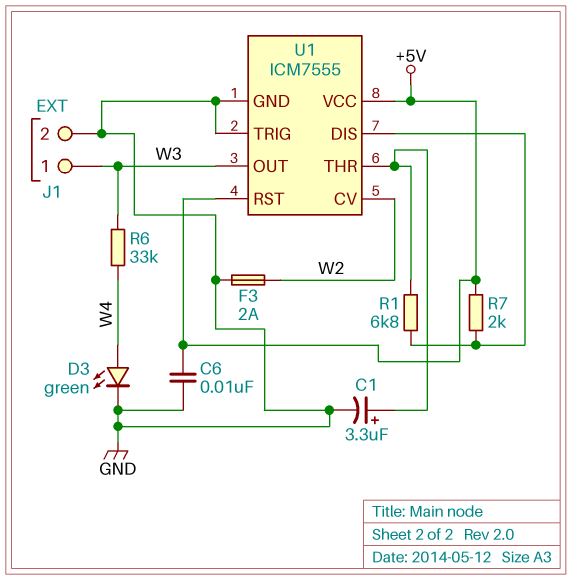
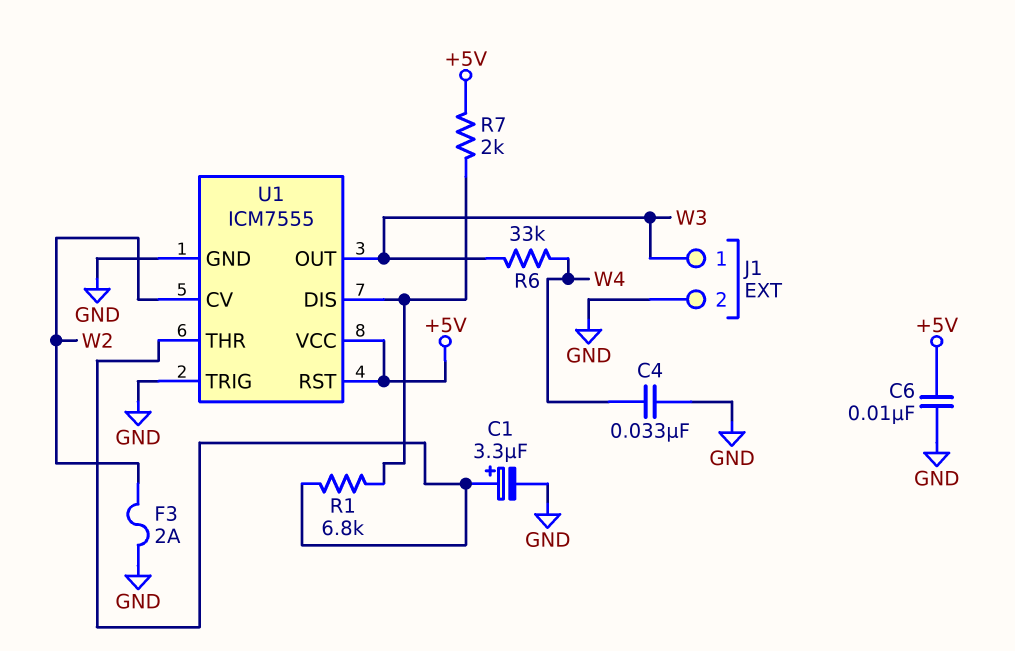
C4: none -> 33nF (GND, W4)
D3: LED green (A W4, K GND) -> none

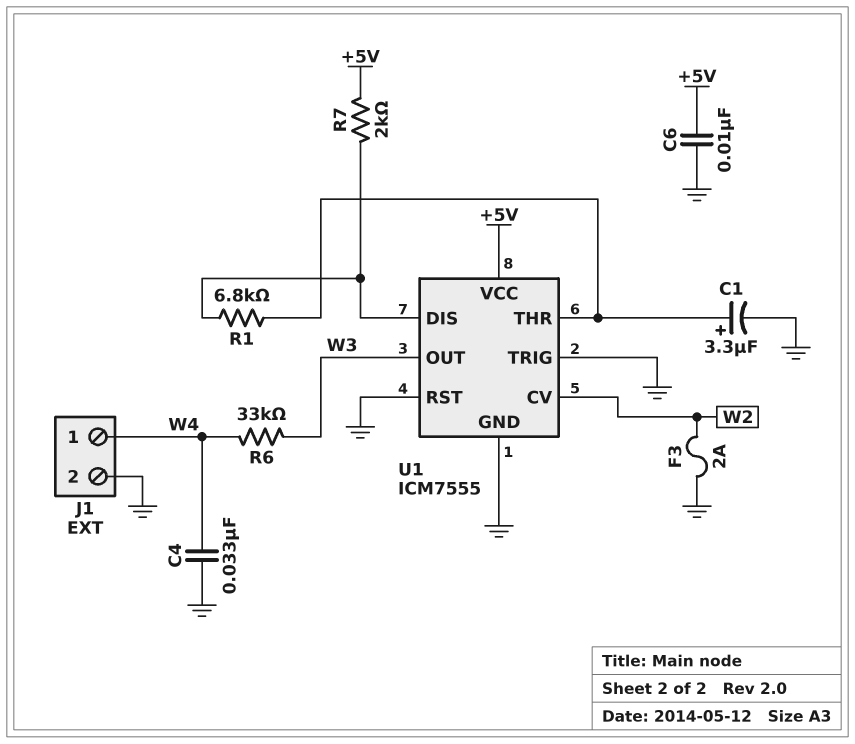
J1 pin 1: W3 -> W4
U1 pin RST: +5V -> GND

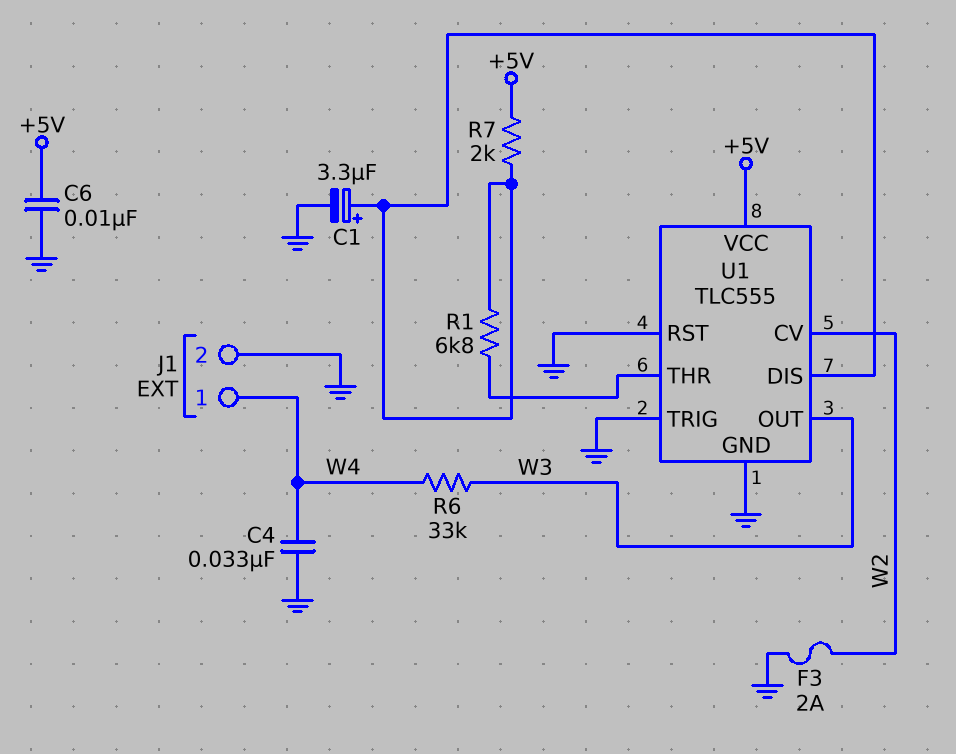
C1: 3.3uF (plus U1/THR, minus GND) -> 3.3uF (plus U1/DIS, minus GND)
U1: ICM7555 -> TLC555

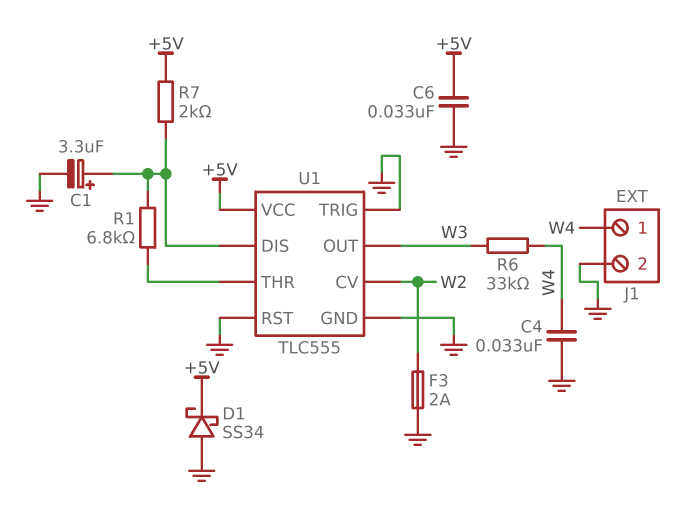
C6: 10nF (+5V, GND) -> 33nF (+5V, GND)
D1: none -> schottky SS34 (A GND, K +5V)

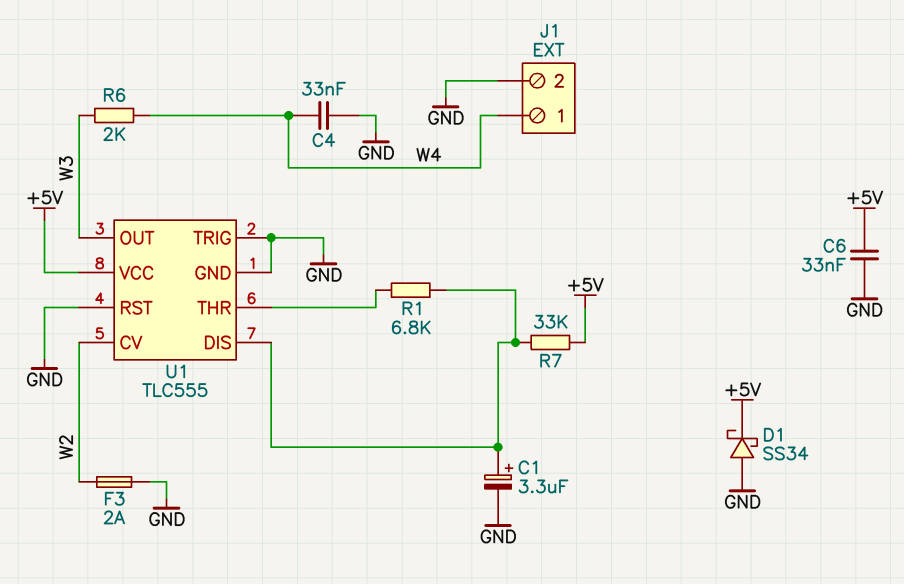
R6: 33k (W3, W4) -> 2k (W3, W4)
R7: 2k (+5V, U1/DIS) -> 33k (+5V, U1/DIS)

